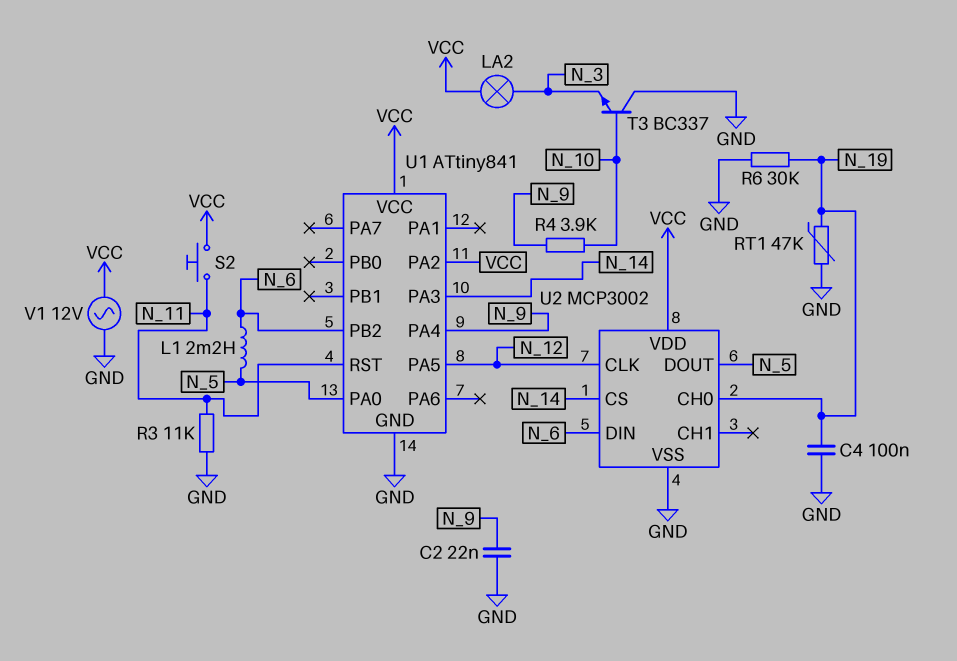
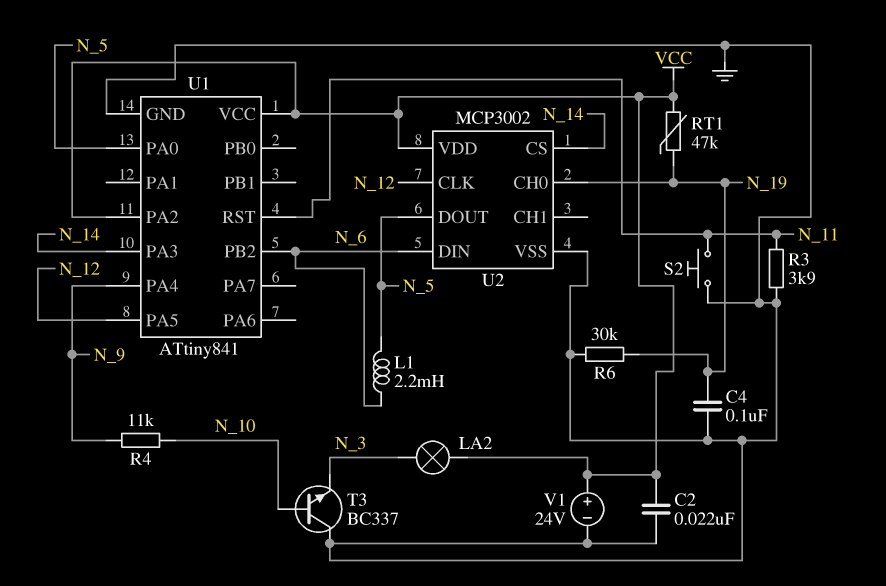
C2: 22nF (GND, N_9) -> 22nF (GND, VCC)
R3: 11k (GND, N_11) -> 3.9k (GND, N_11)
R4: 3.9k (N_9, N_10) -> 11k (N_9, N_10)
RT1: 47k (GND, N_19) -> 47k (N_19, VCC)
S2: button (N_11, VCC) -> button (GND, N_11)
V1: AC 12V (GND, VCC) -> 24V (plus VCC, minus GND)

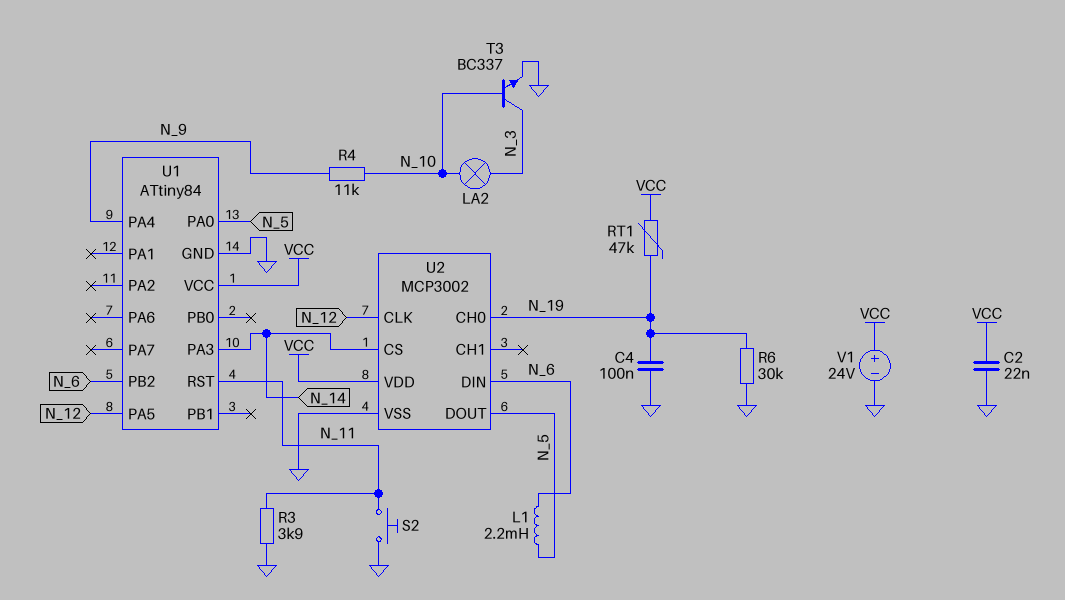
LA2: lamp (N_3, VCC) -> lamp (N_3, N_10)
T3: NPN BC337 (B N_10, C GND, E N_3) -> NPN BC337 (B N_10, C N_3, E GND)
U1: ATtiny841 -> ATtiny84
U1 pin PA2: VCC -> none

